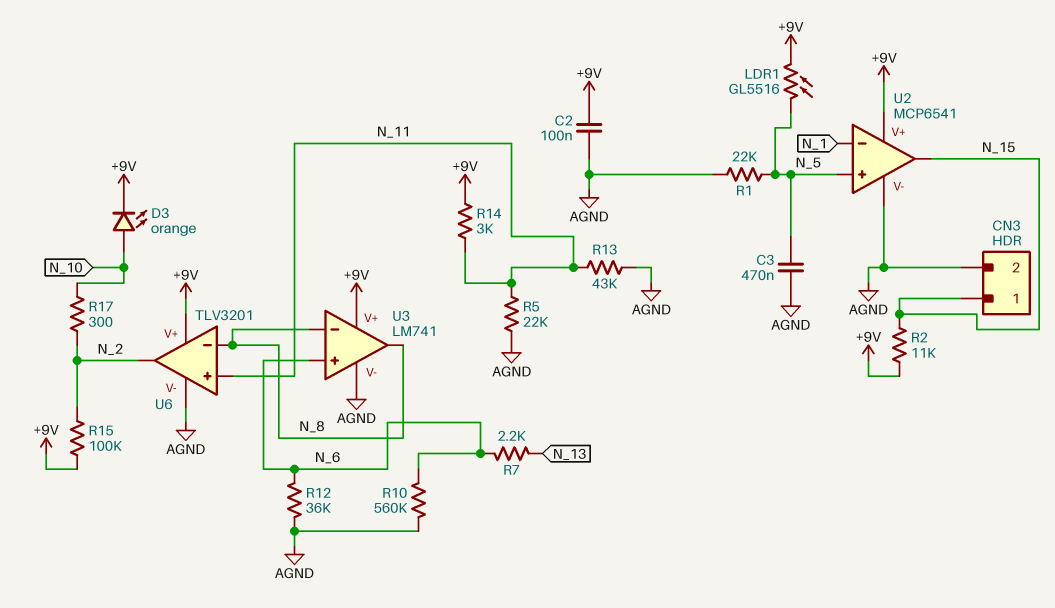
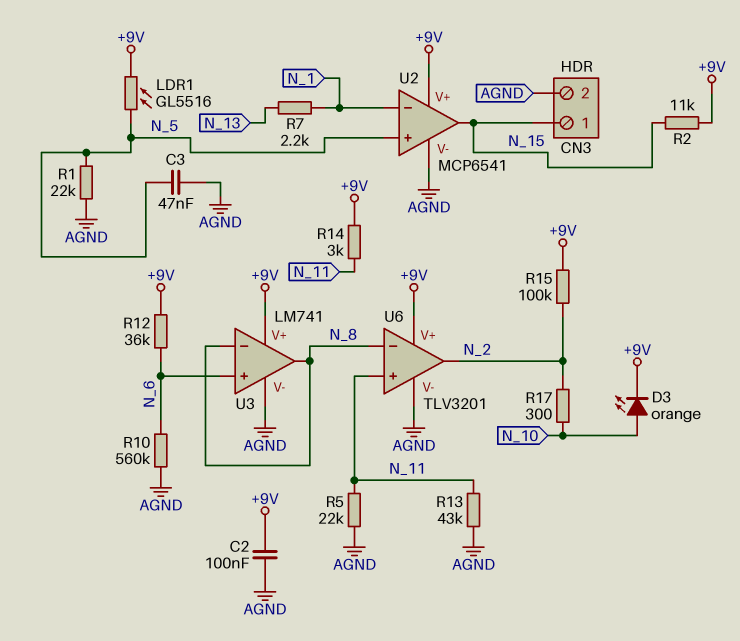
C3: 470nF (AGND, N_5) -> 47nF (AGND, N_5)
R7: 2.2k (N_6, N_13) -> 2.2k (N_1, N_13)
R12: 36k (AGND, N_6) -> 36k (+9V, N_6)

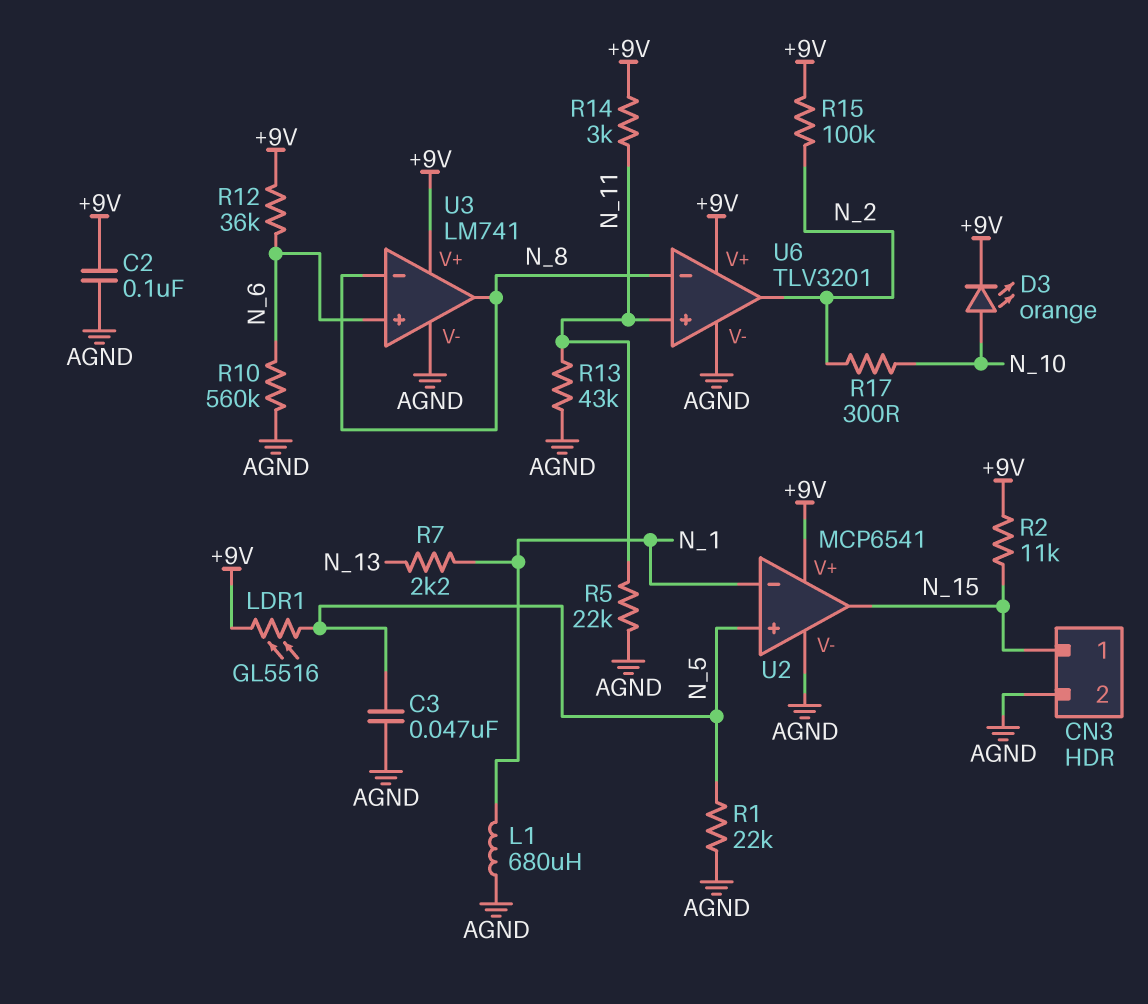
L1: none -> 680uH (AGND, N_1)

